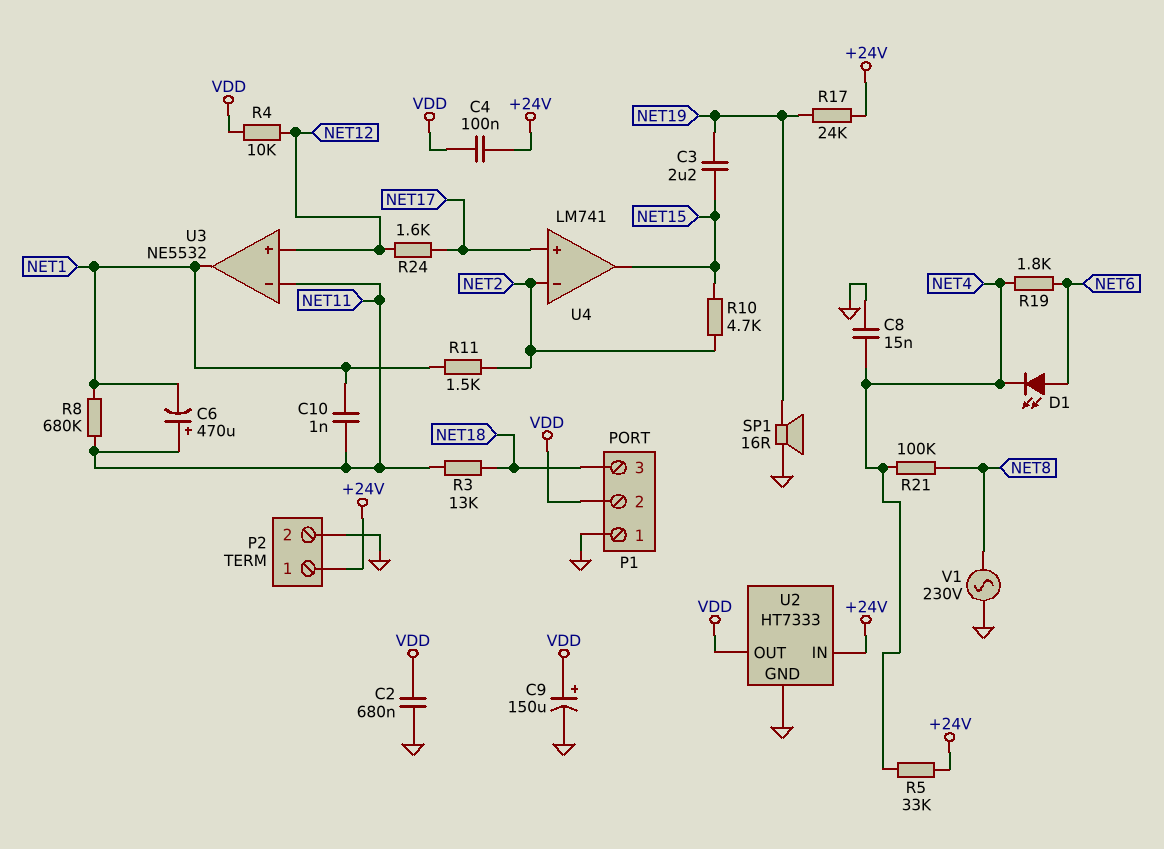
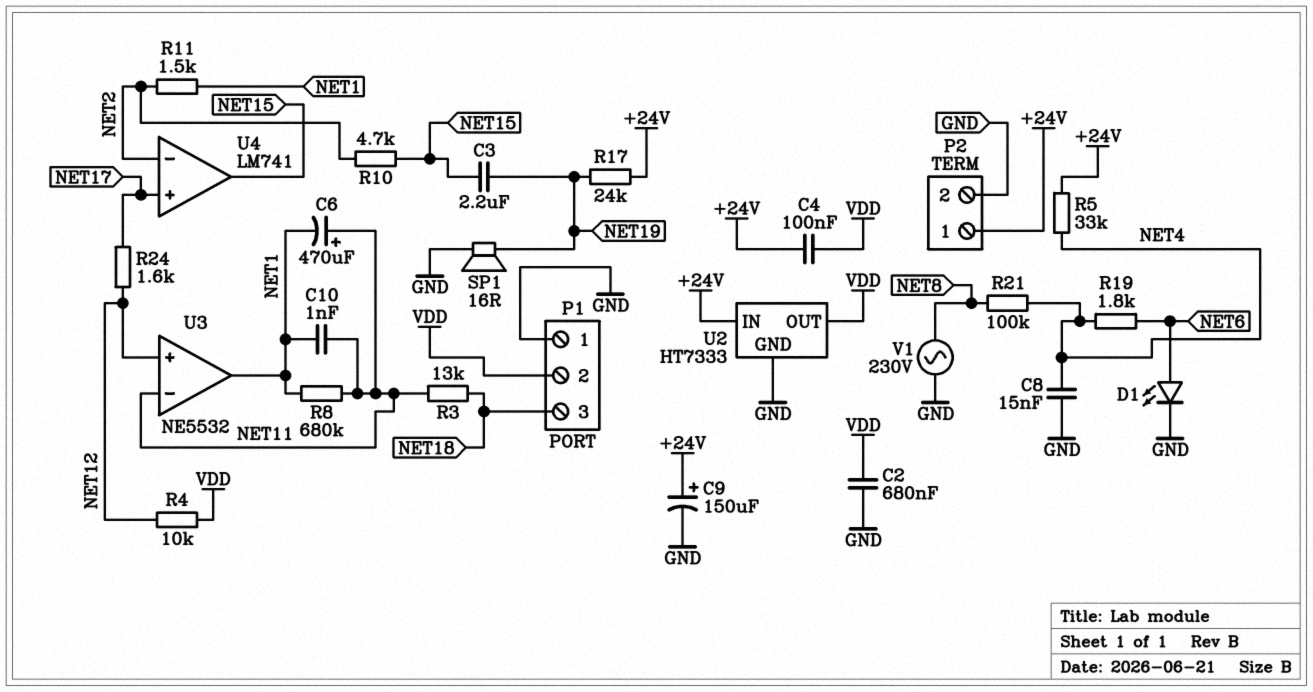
C9: 150uF (plus VDD, minus GND) -> 150uF (plus +24V, minus GND)
D1: LED (A NET6, K NET4) -> LED (A NET6, K GND)

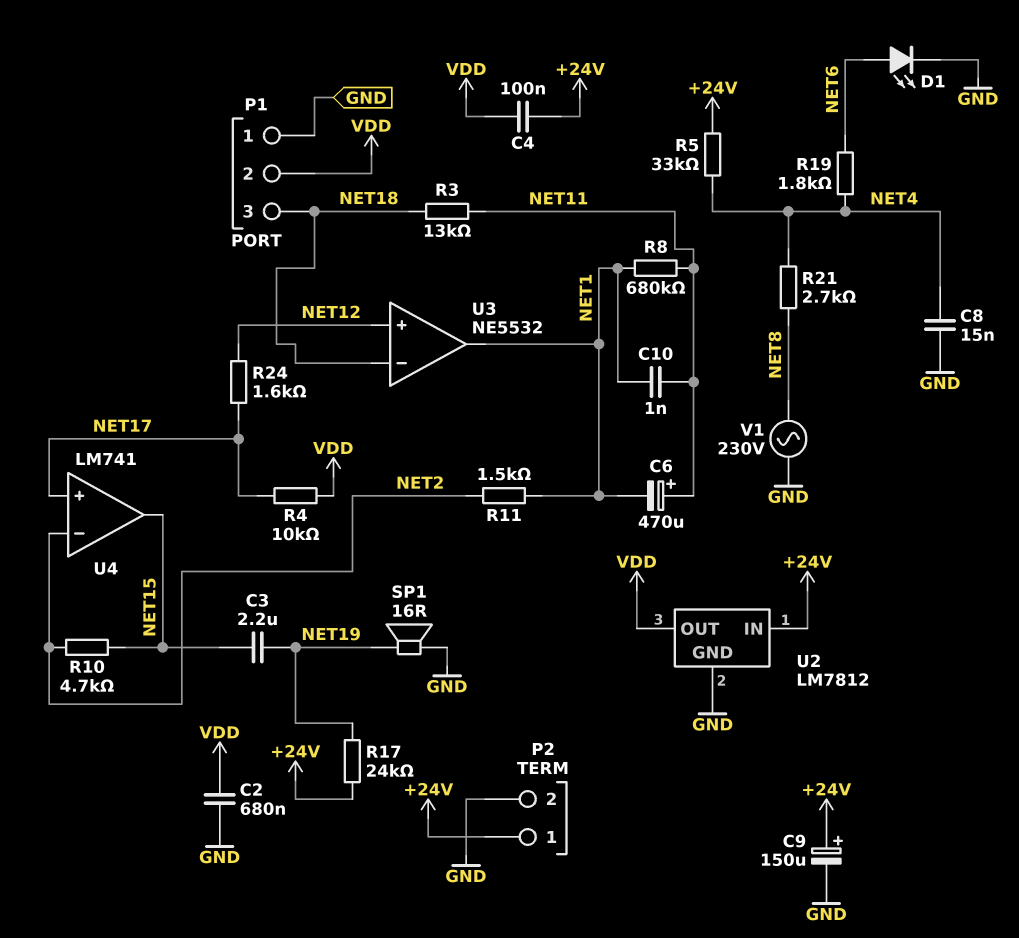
R4: 10k (NET12, VDD) -> 10k (NET17, VDD)
R21: 100k (NET4, NET8) -> 2.7k (NET4, NET8)
U2: HT7333 -> LM7812
U3 pin in-: NET11 -> NET18

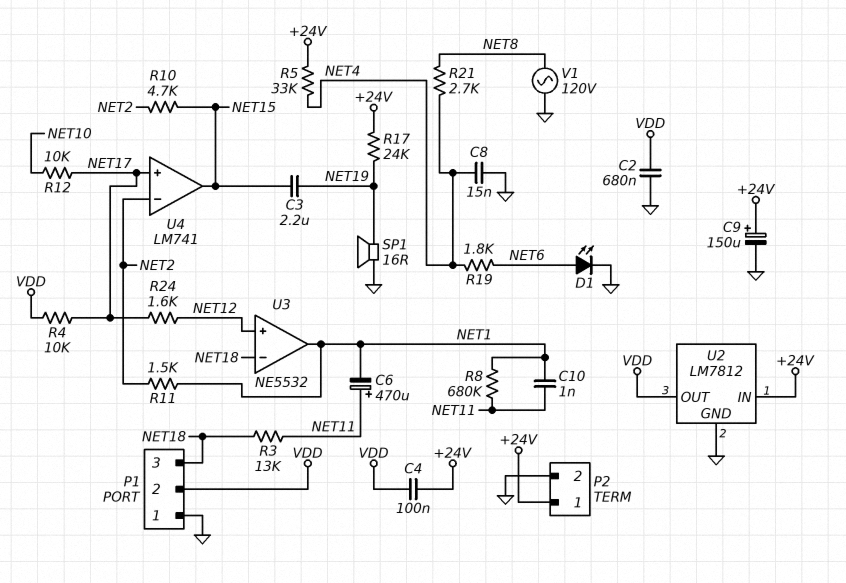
R12: none -> 10k (NET10, NET17)
V1: AC 230V (GND, NET8) -> AC 120V (GND, NET8)

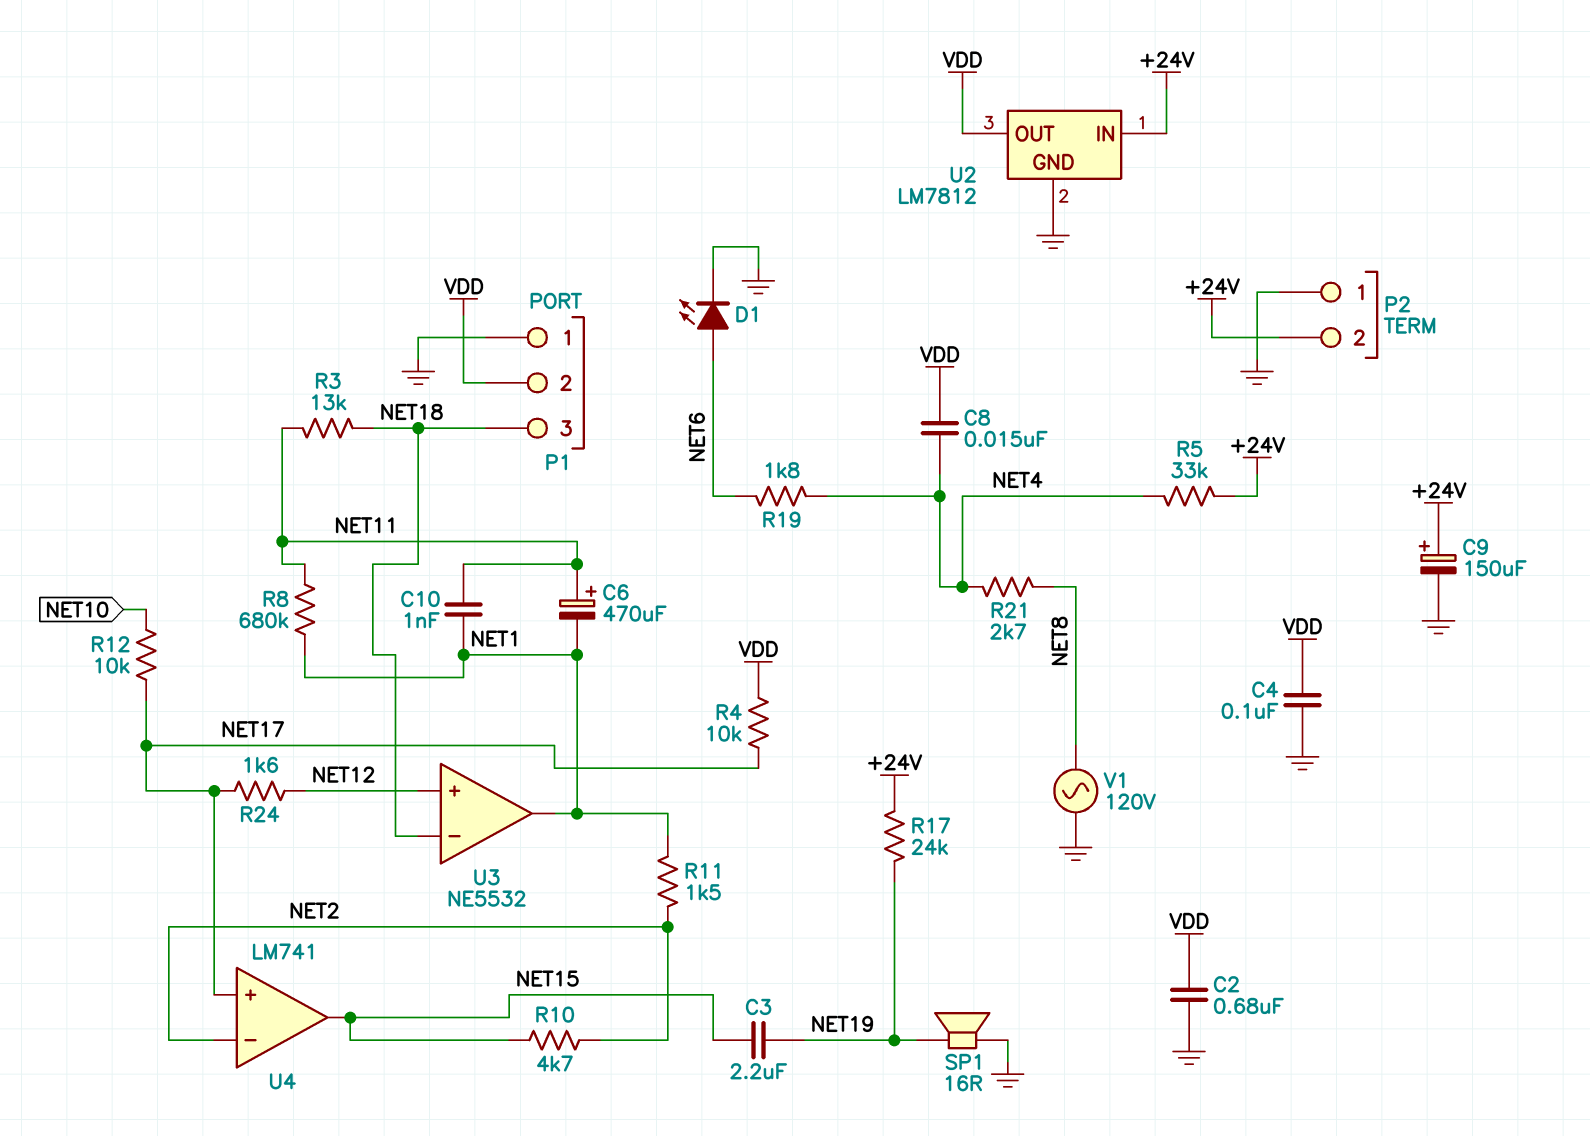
C4: 100nF (+24V, VDD) -> 100nF (GND, VDD)
C8: 15nF (GND, NET4) -> 15nF (NET4, VDD)
P2 pin 1: +24V -> GND
P2 pin 2: GND -> +24V

